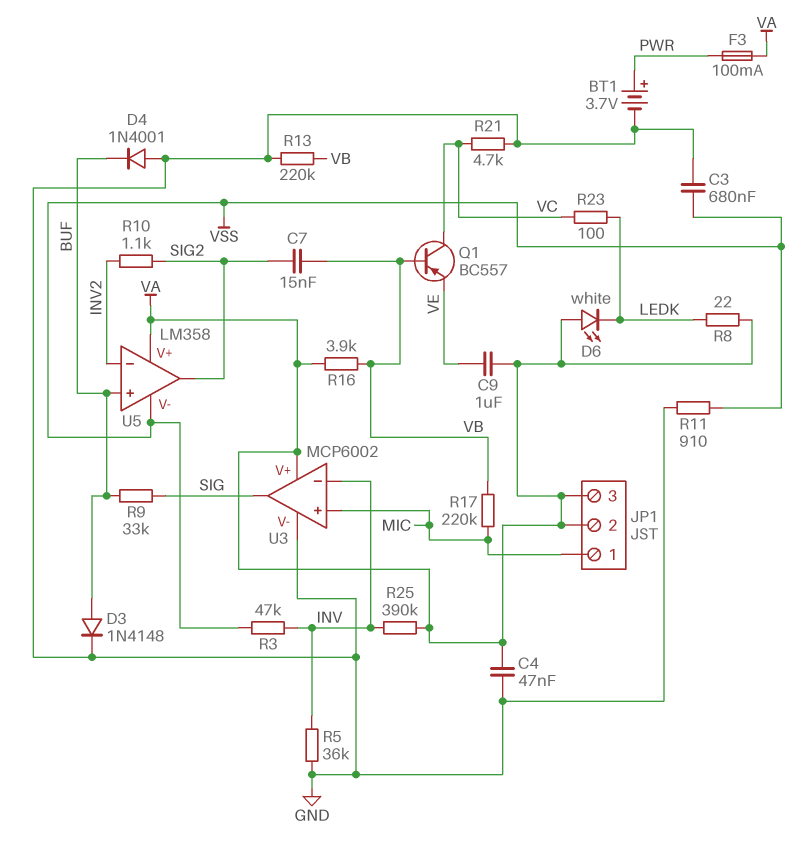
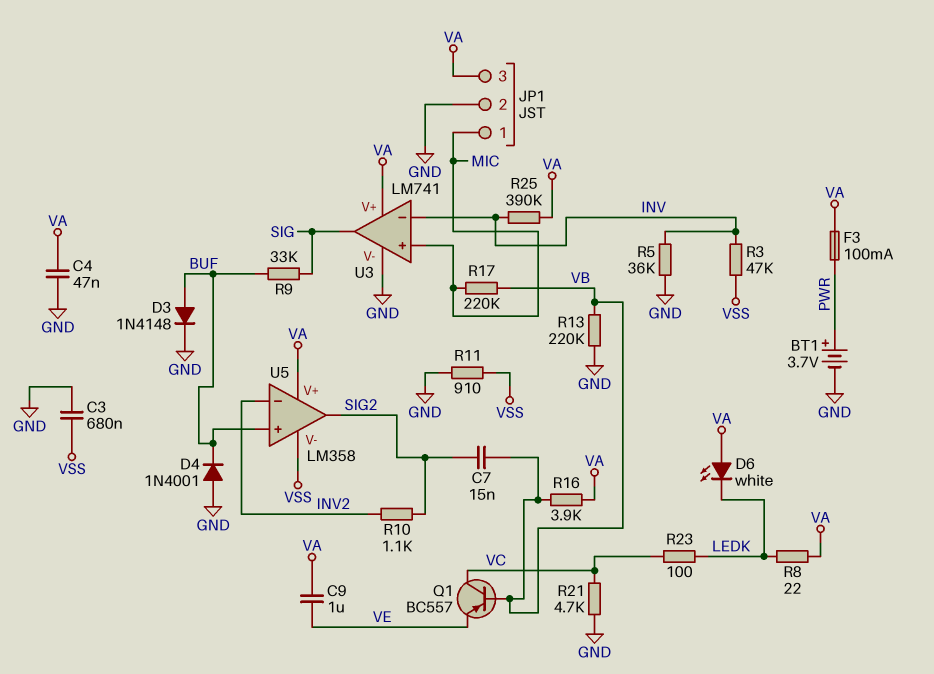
JP1 pin 2: VA -> GND
U3: MCP6002 -> LM741

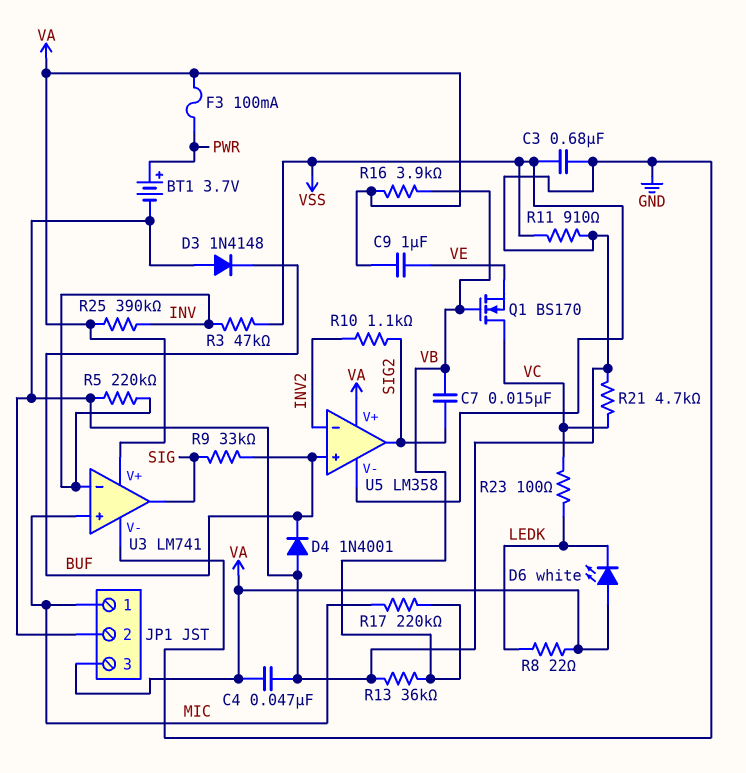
D3: diode 1N4148 (A BUF, K GND) -> diode 1N4148 (A GND, K BUF)
Q1: PNP BC557 (B VB, C VC, E VE) -> NMOS BS170 (G VB, D VC, S VE)
R5: 36k (GND, INV) -> 220k (GND, INV)
R13: 220k (GND, VB) -> 36k (GND, VB)

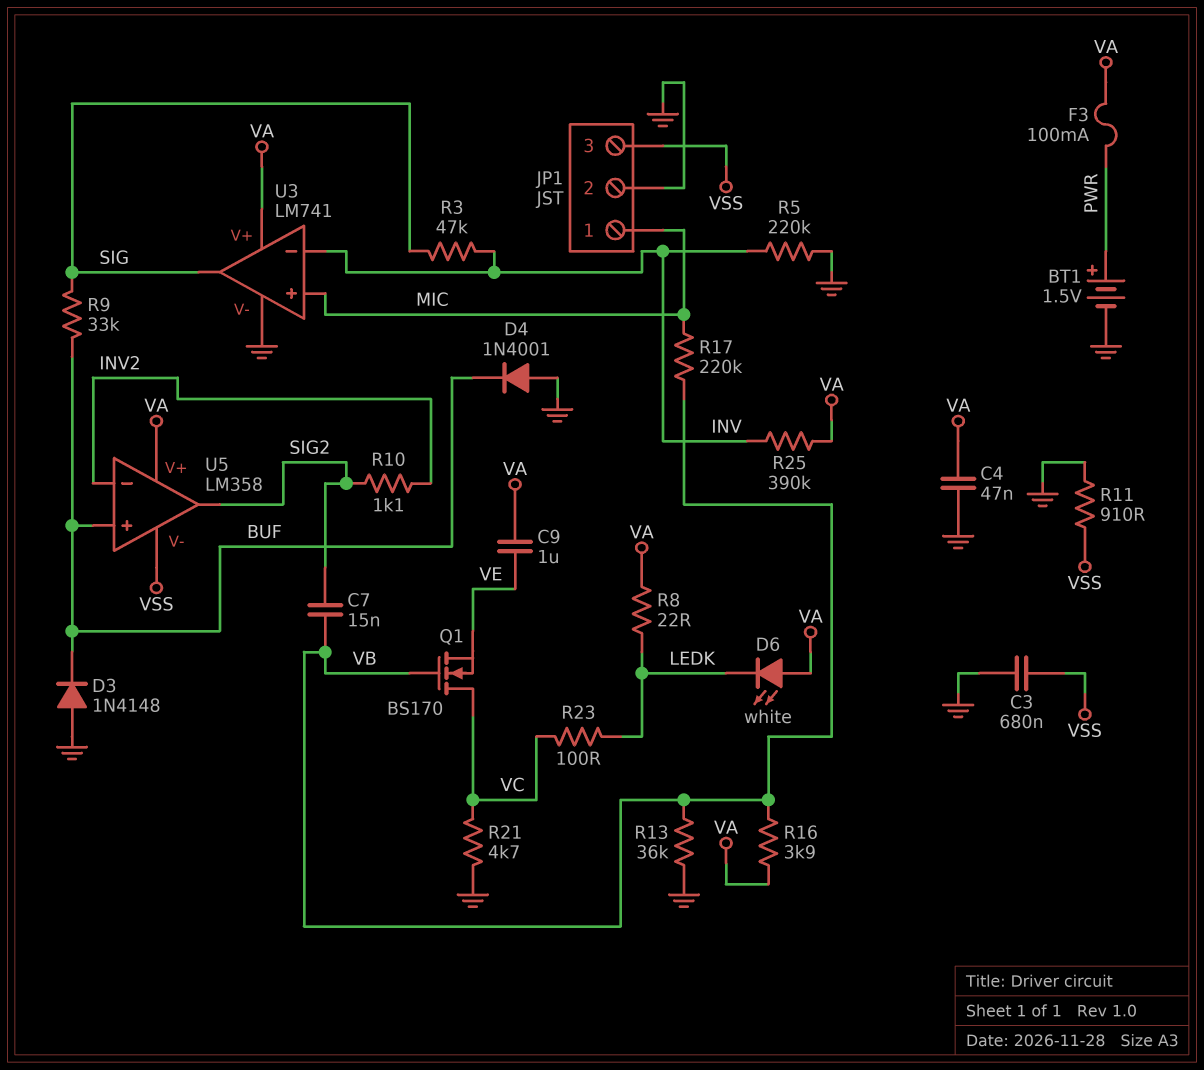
BT1: 3.7V (plus PWR, minus GND) -> 1.5V (plus PWR, minus GND)
JP1 pin 3: VA -> VSS
R3: 47k (INV, VSS) -> 47k (INV, SIG)

